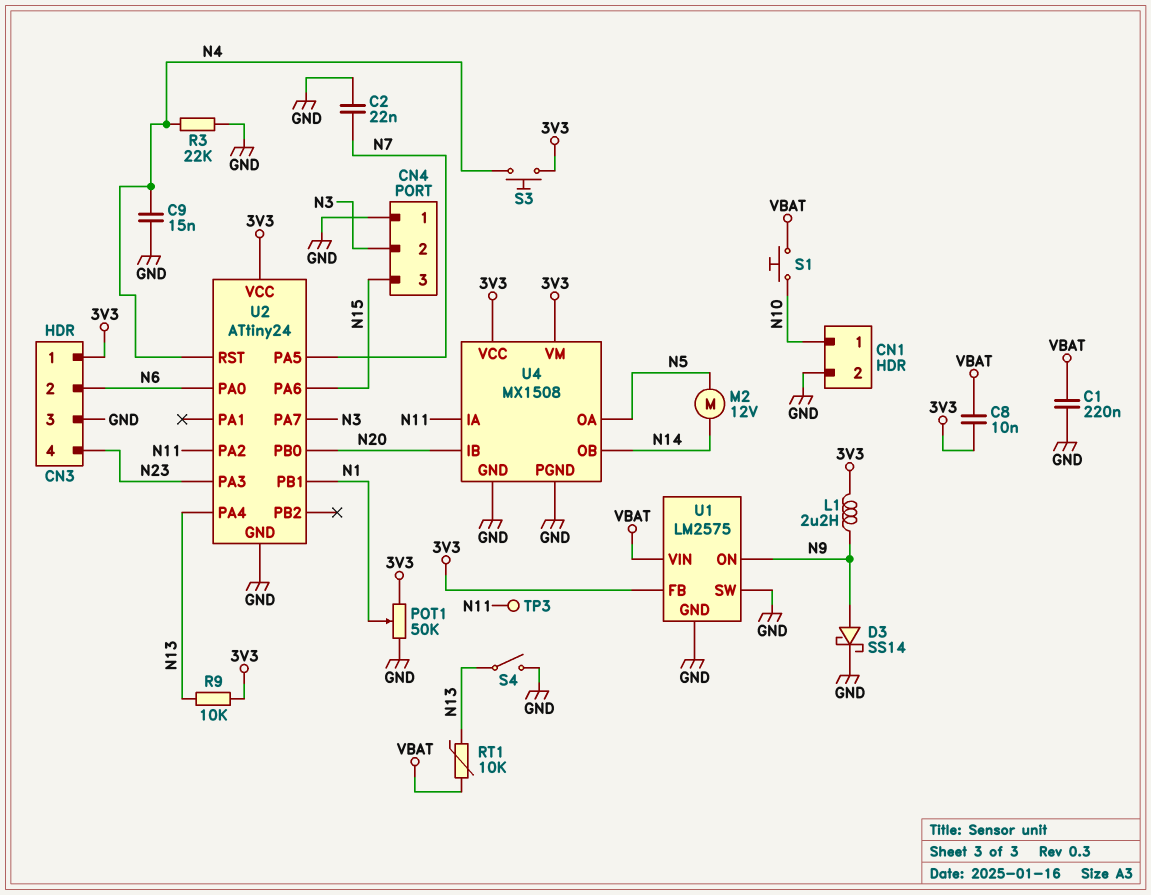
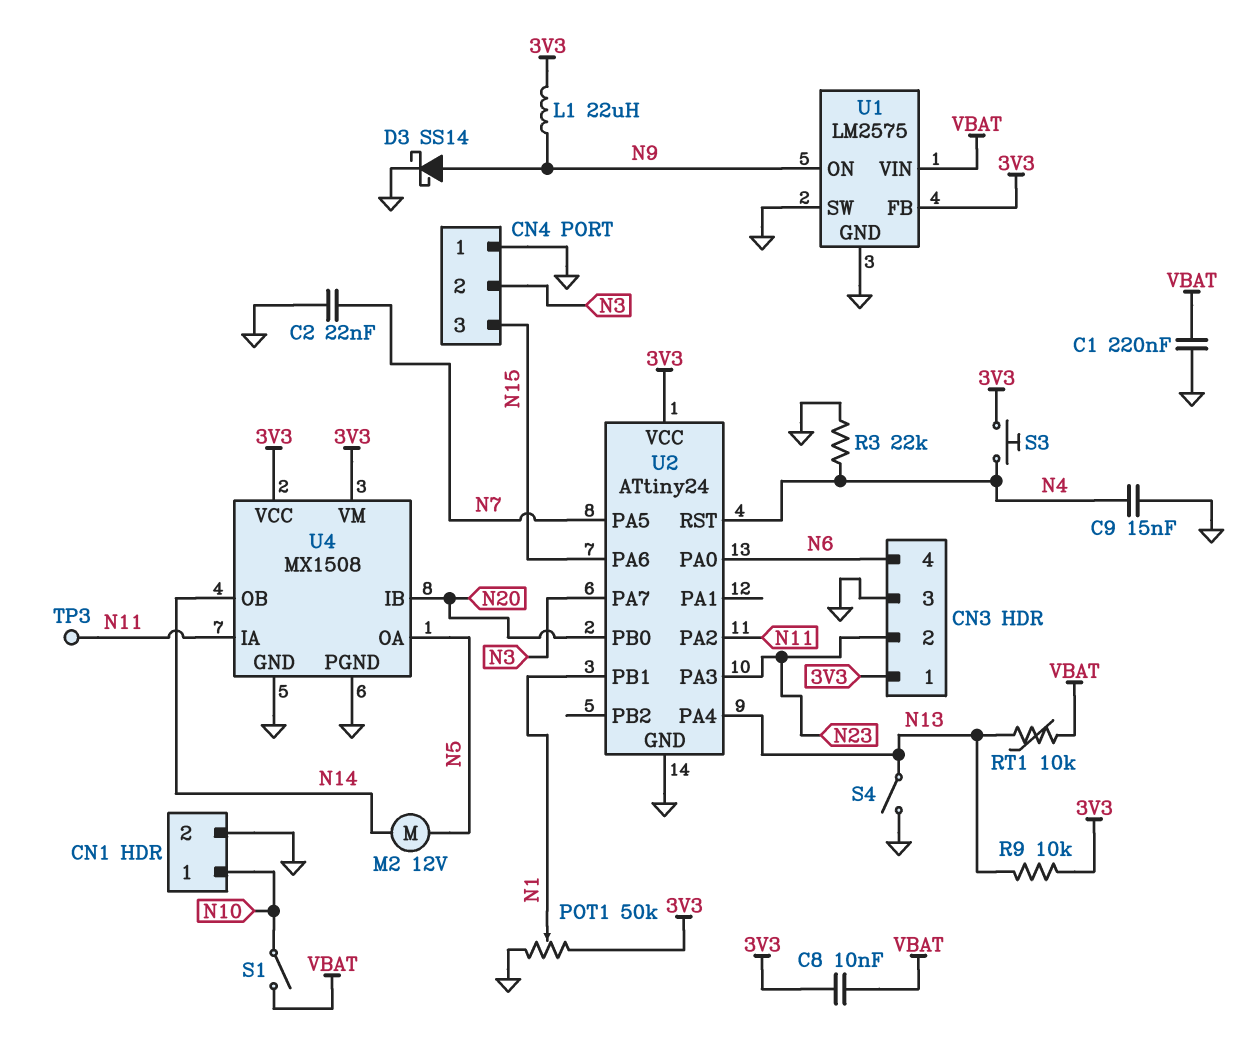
CN3 pin 2: N6 -> N23
CN3 pin 4: N23 -> N6
L1: 2.2uH (3V3, N9) -> 22uH (3V3, N9)
S1: button (N10, VBAT) -> switch (N10, VBAT)

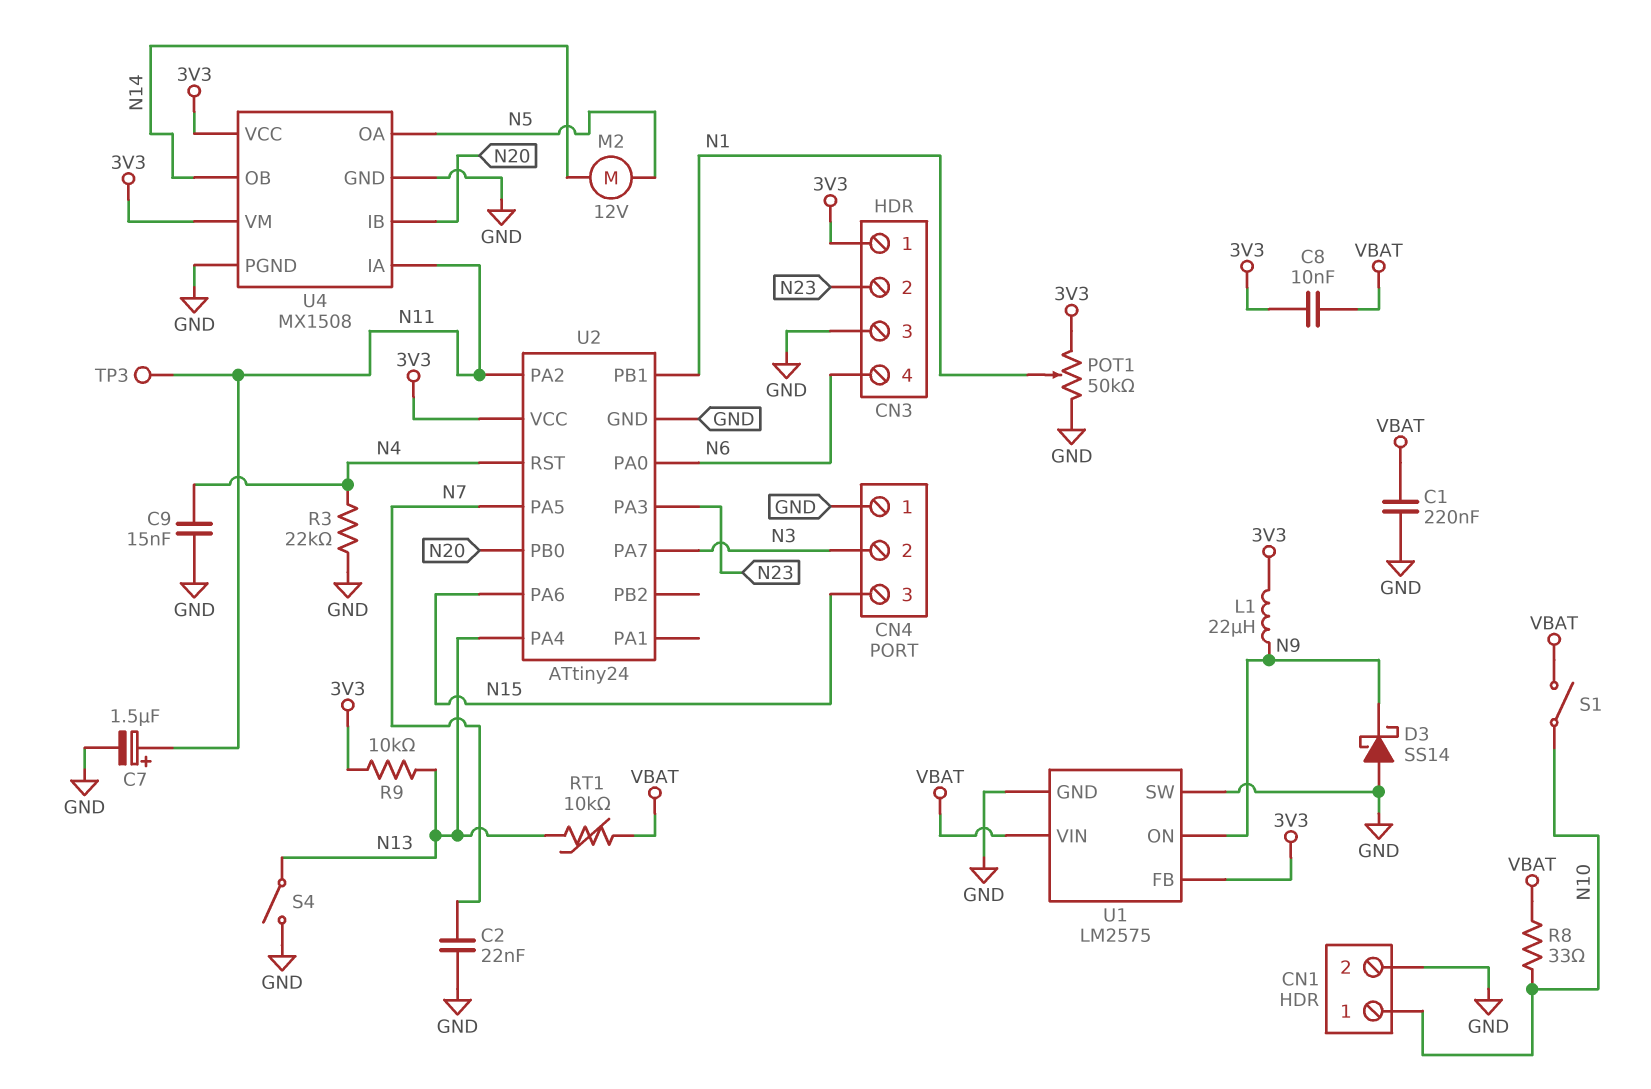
C7: none -> 1.5uF (plus N11, minus GND)
D3: schottky SS14 (A N9, K GND) -> schottky SS14 (A GND, K N9)
R8: none -> 33 (N10, VBAT)
S3: button (3V3, N4) -> none

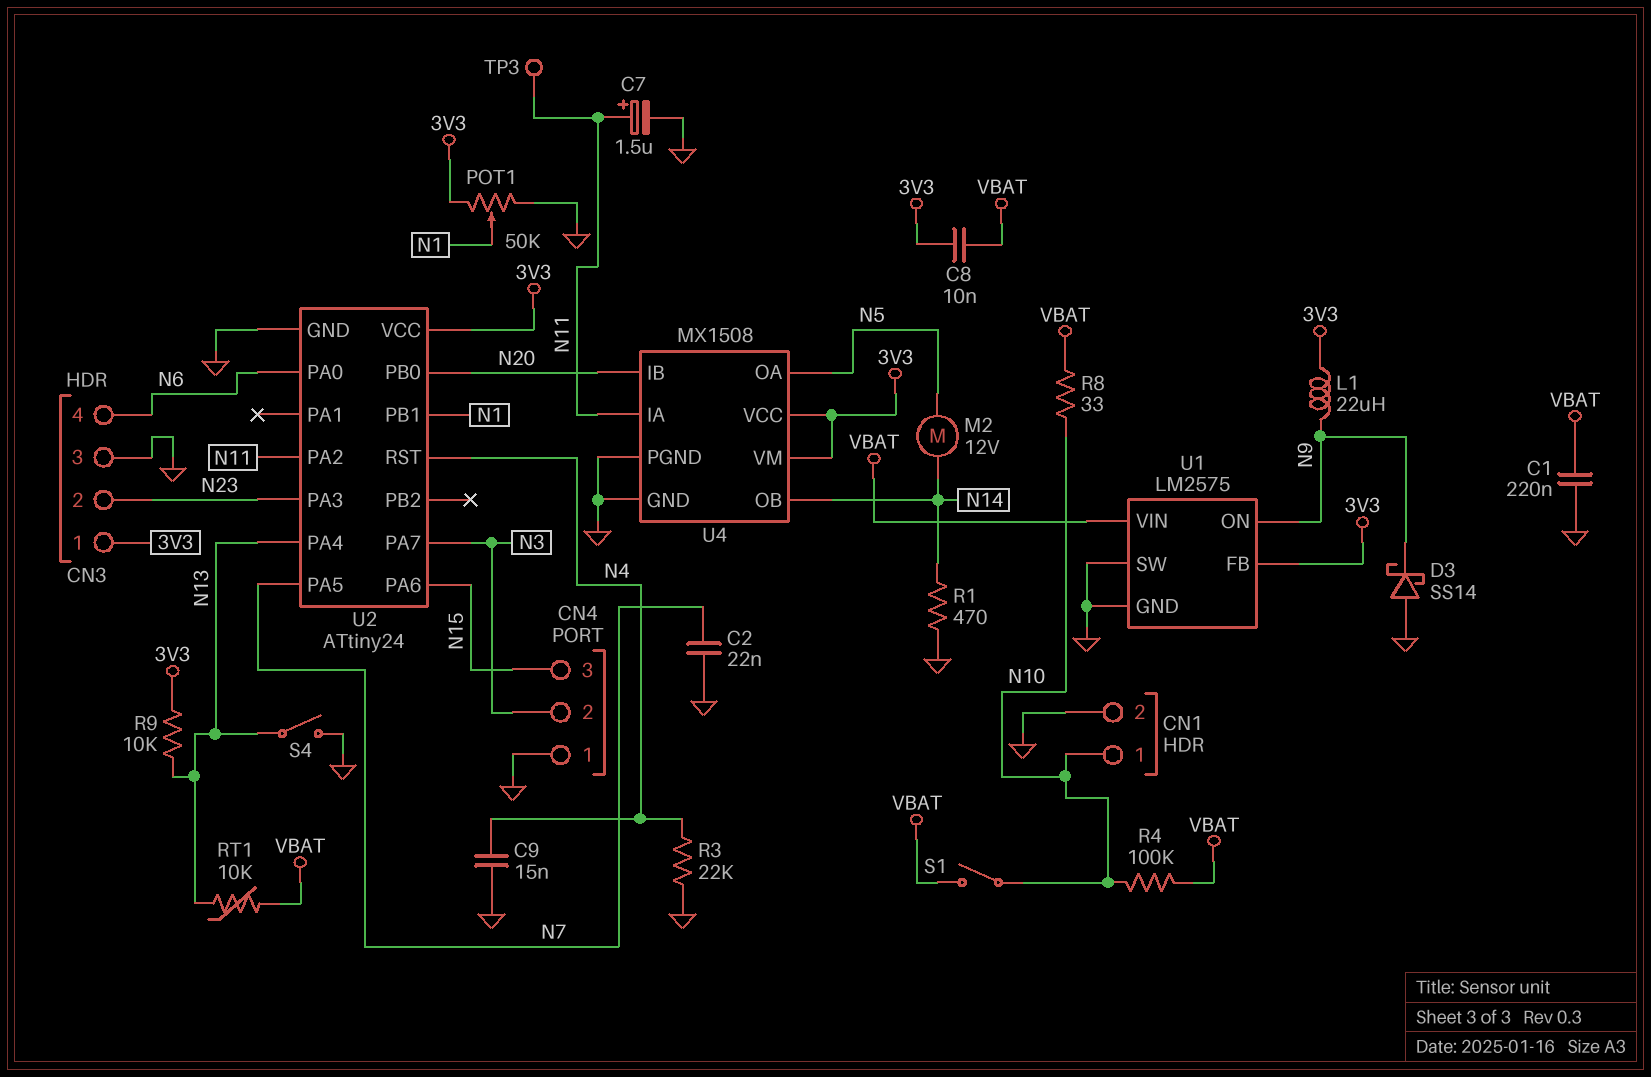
R1: none -> 470 (GND, N14)
R4: none -> 100k (N10, VBAT)

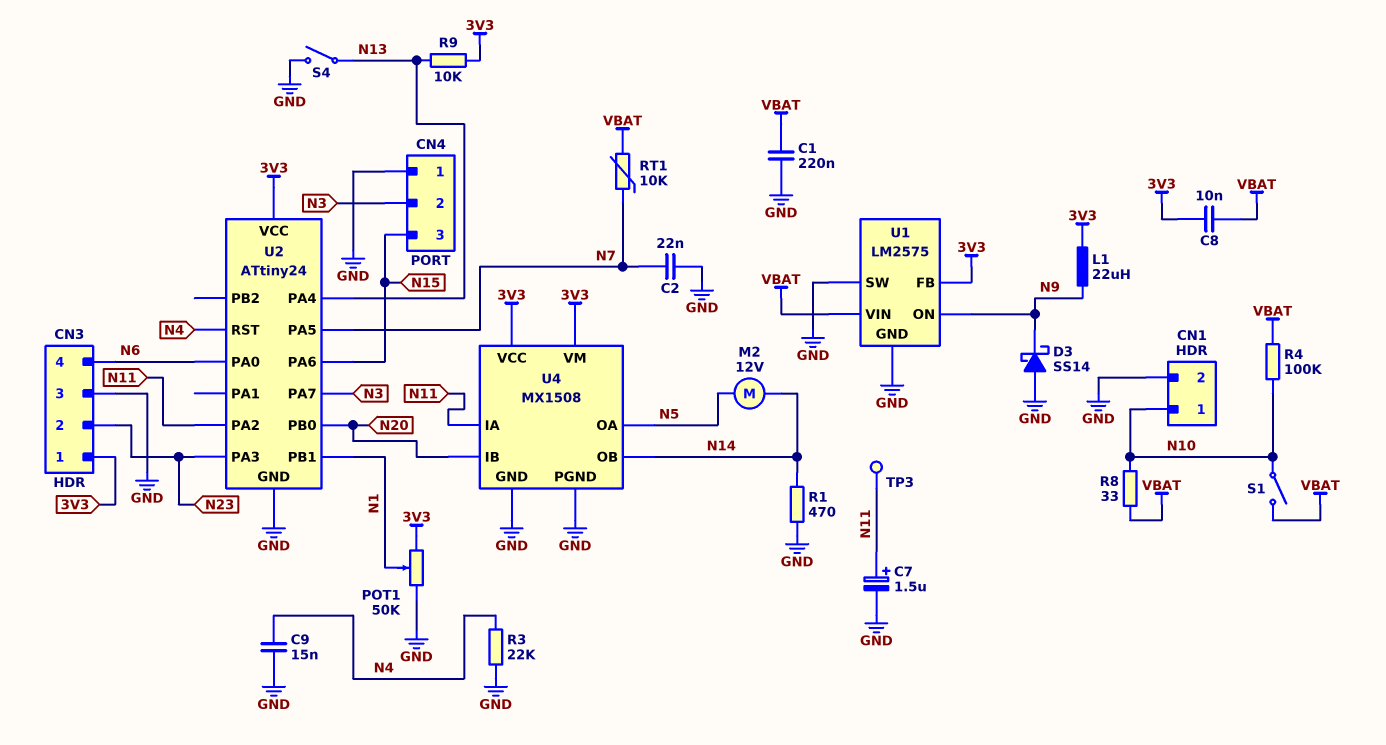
RT1: 10k (N13, VBAT) -> 10k (N7, VBAT)

